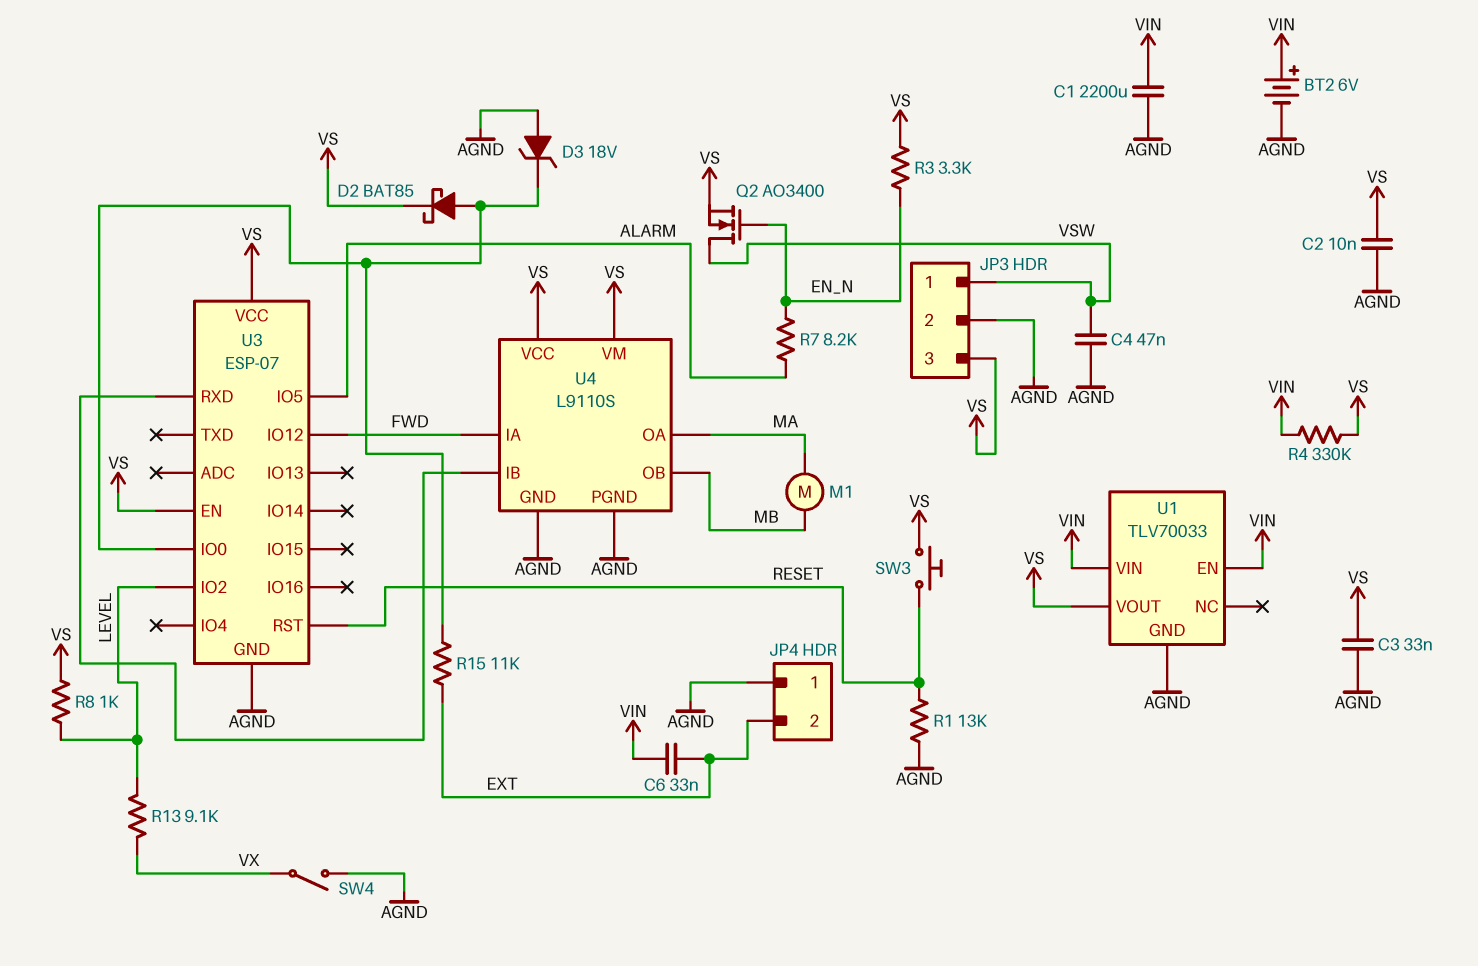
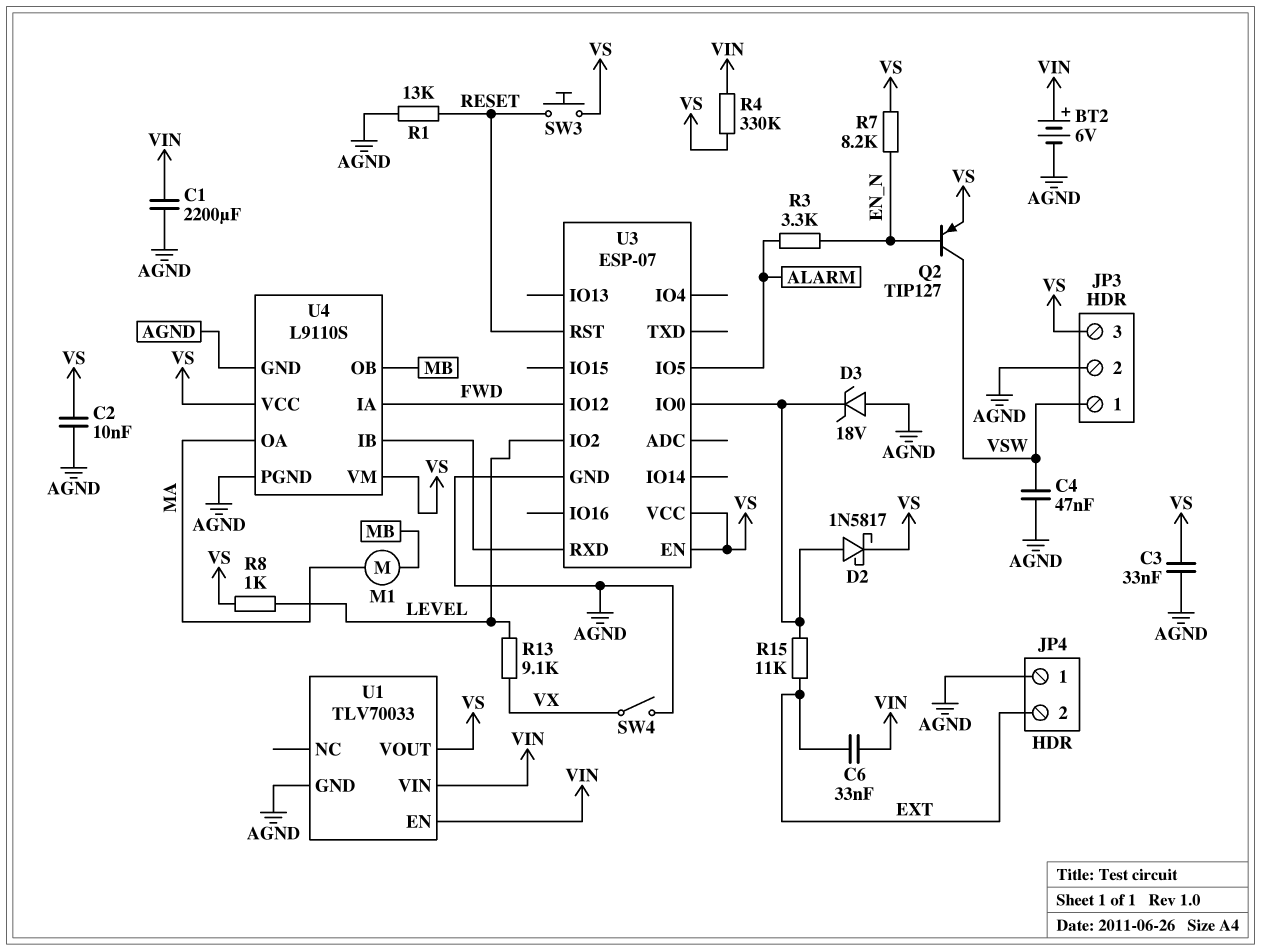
D2: schottky BAT85 (A U3/IO0, K VS) -> schottky 1N5817 (A U3/IO0, K VS)
Q2: NMOS AO3400 (G EN_N, D VSW, S VS) -> PNP TIP127 (B EN_N, C VSW, E VS)
R3: 3.3k (EN_N, VS) -> 3.3k (ALARM, EN_N)
R7: 8.2k (ALARM, EN_N) -> 8.2k (EN_N, VS)

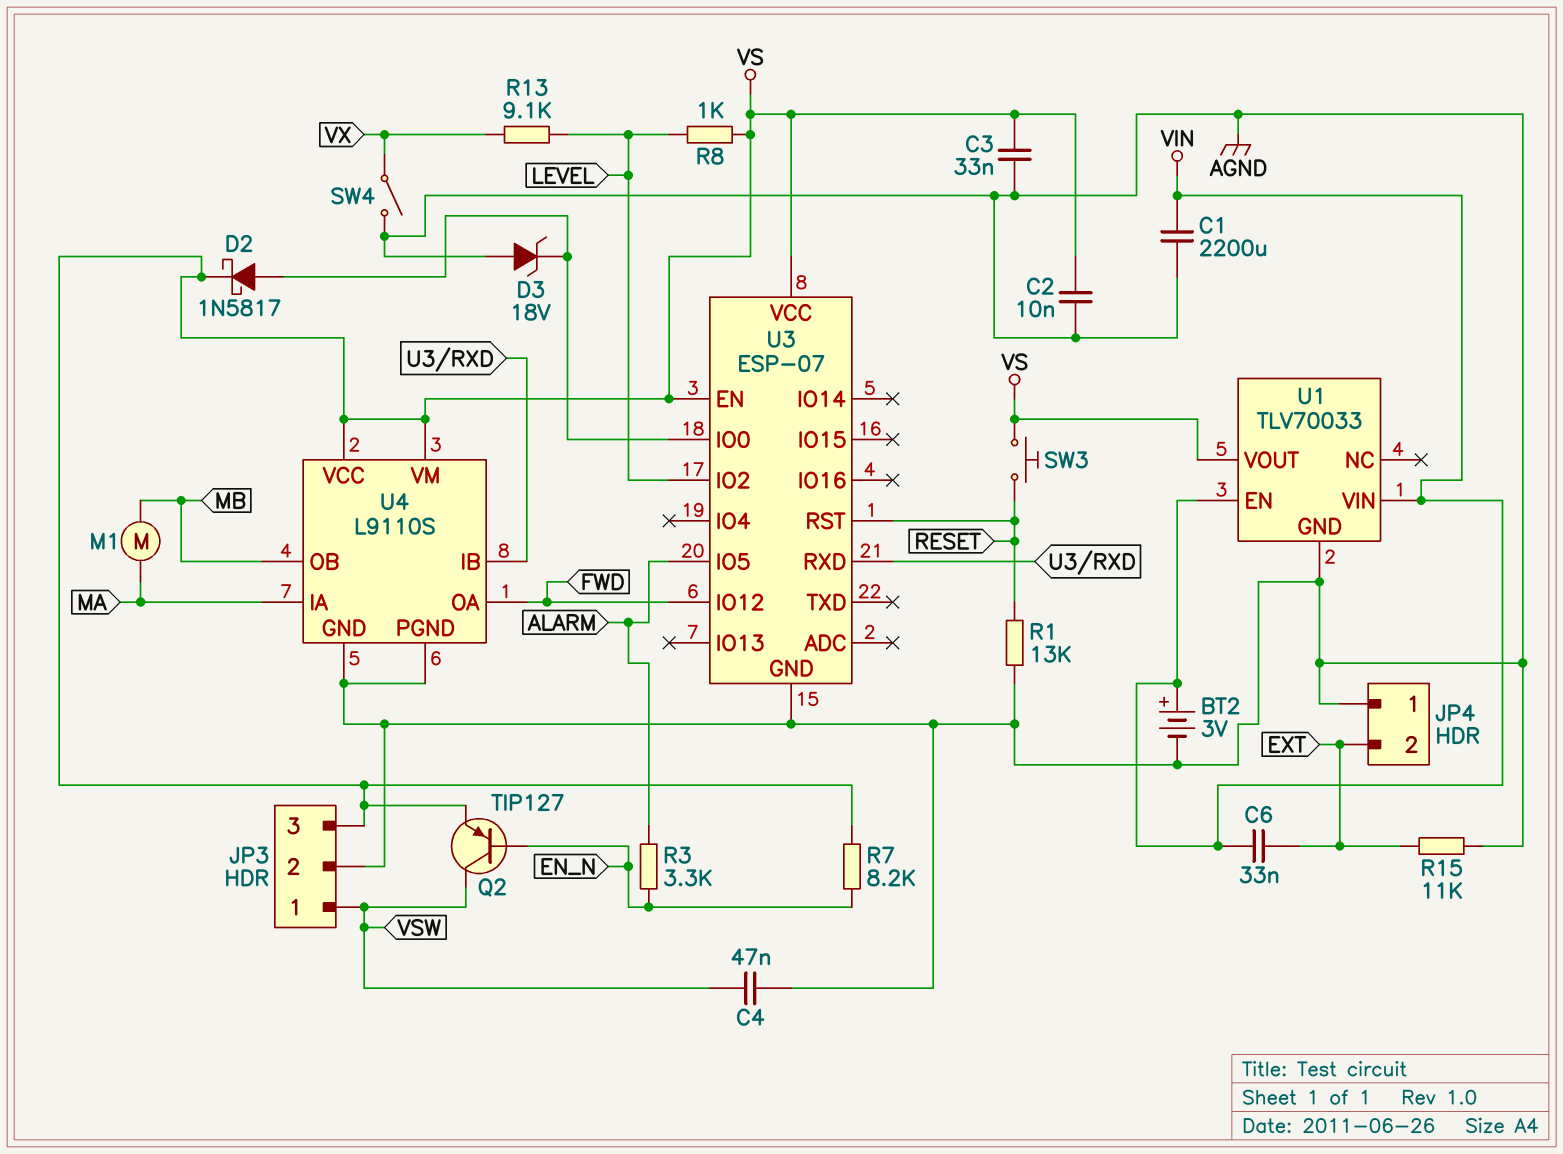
BT2: 6V (plus VIN, minus AGND) -> 3V (plus VIN, minus AGND)
R4: 330k (VIN, VS) -> none
R15: 11k (EXT, U3/IO0) -> 11k (AGND, EXT)
U4 pin IA: FWD -> MA
U4 pin OA: MA -> FWD

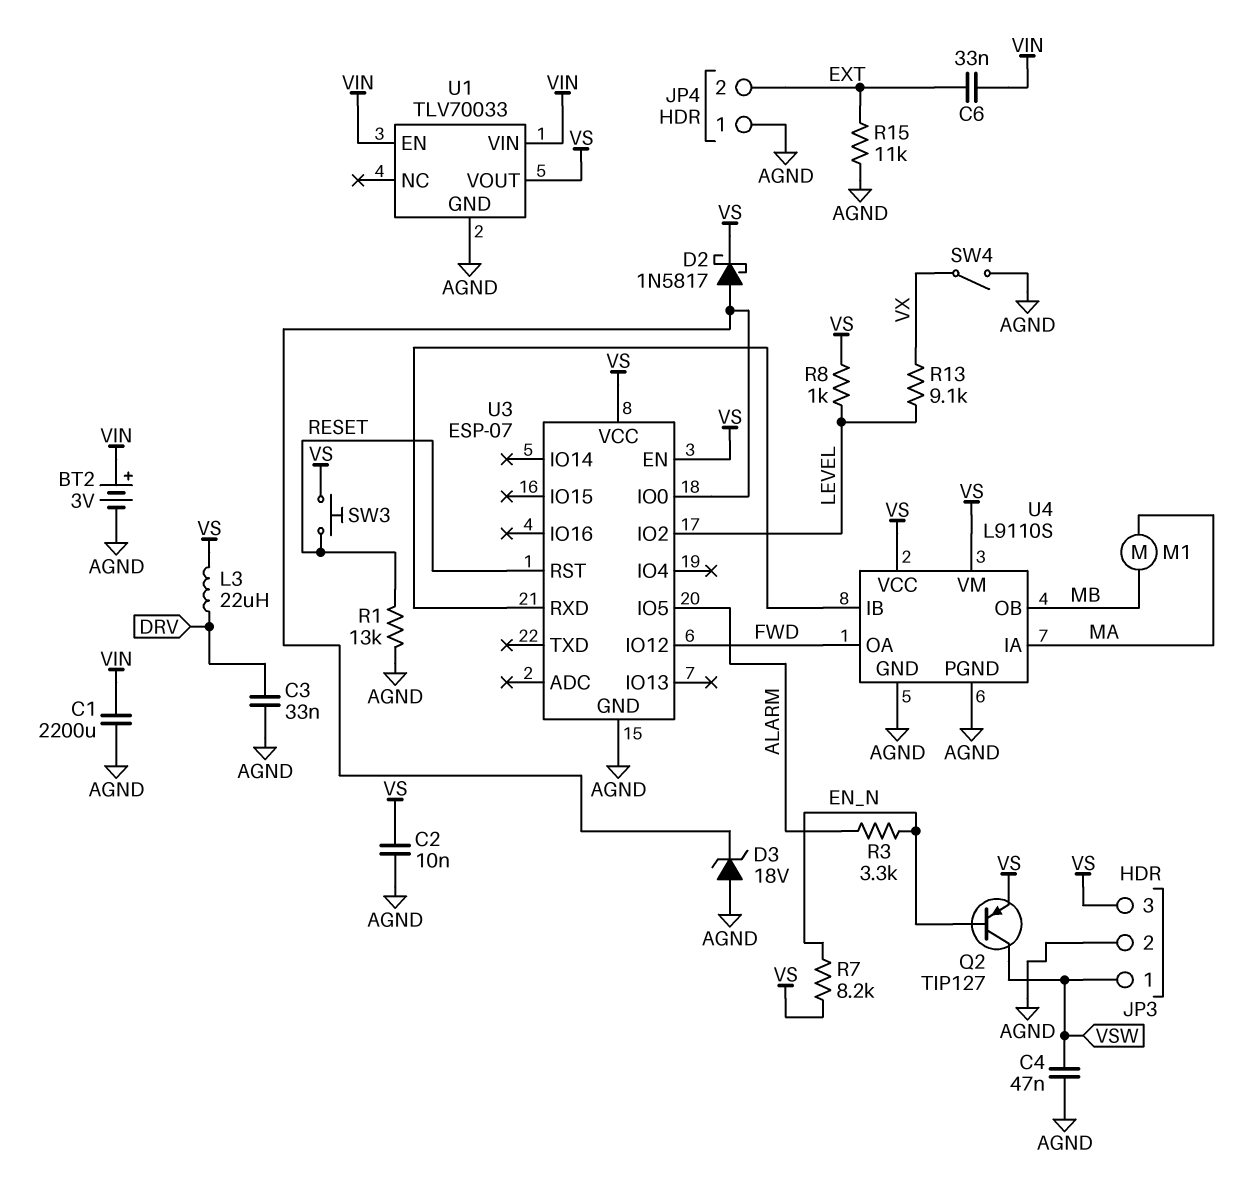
C3: 33nF (AGND, VS) -> 33nF (AGND, DRV)
L3: none -> 22uH (DRV, VS)

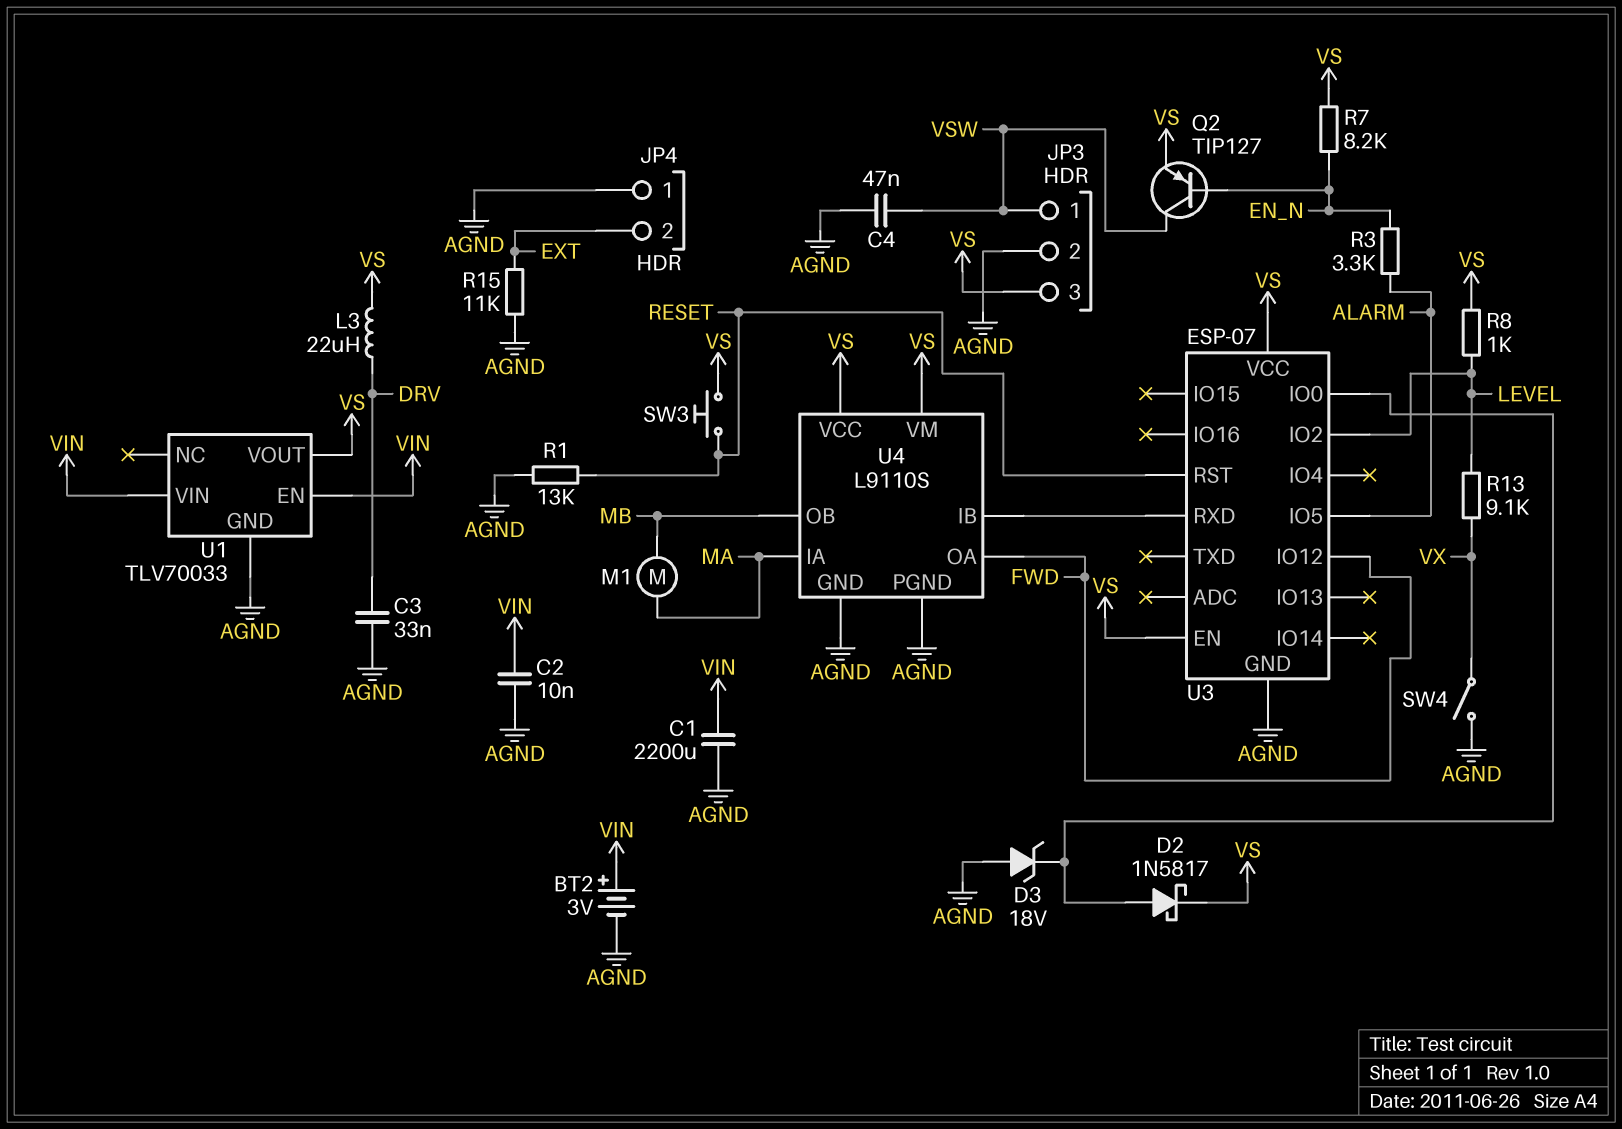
C2: 10nF (AGND, VS) -> 10nF (AGND, VIN)
C6: 33nF (EXT, VIN) -> none

